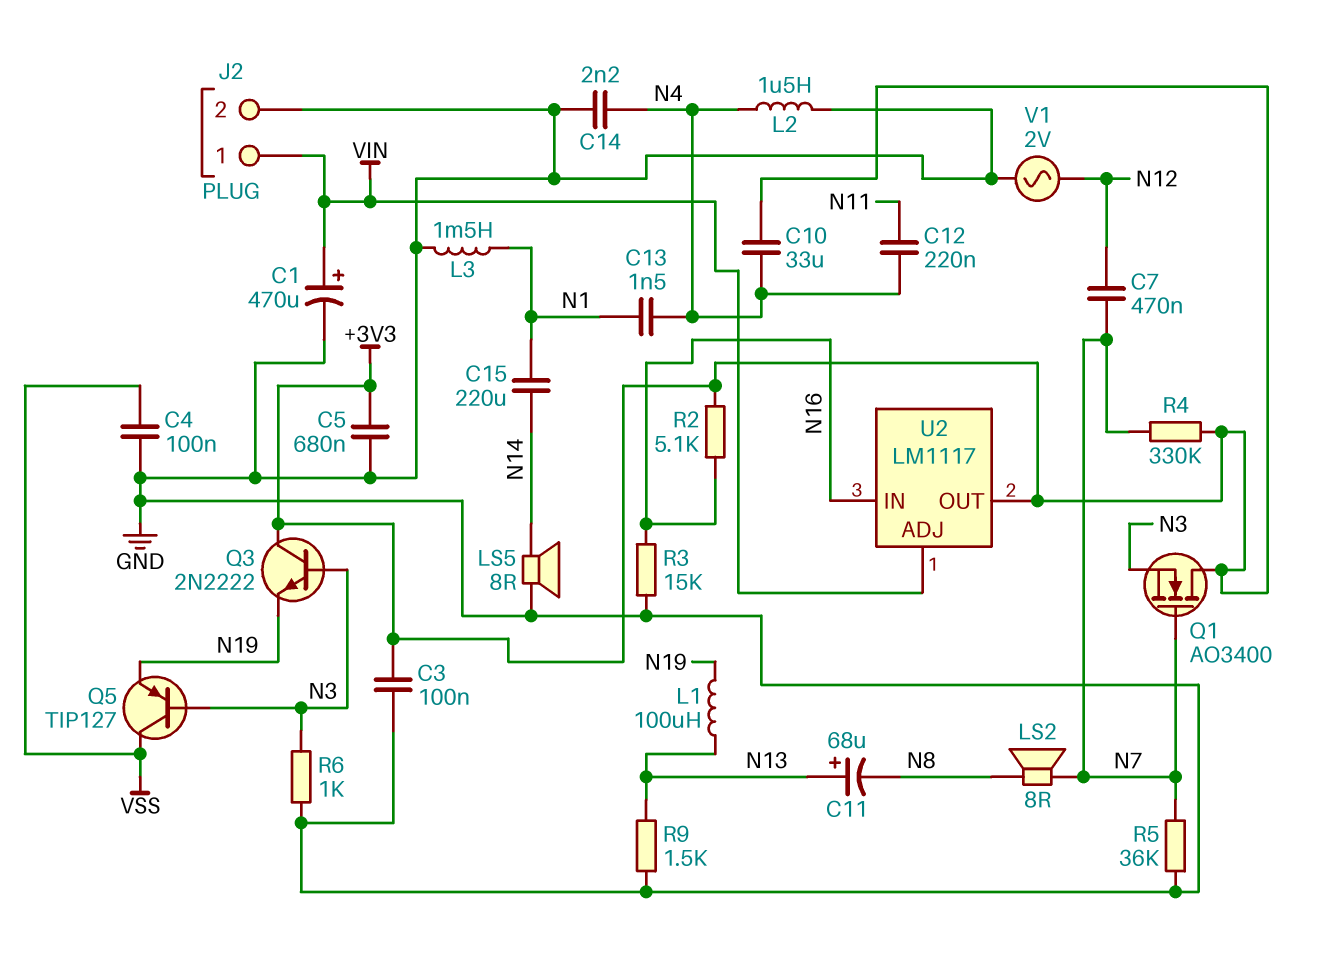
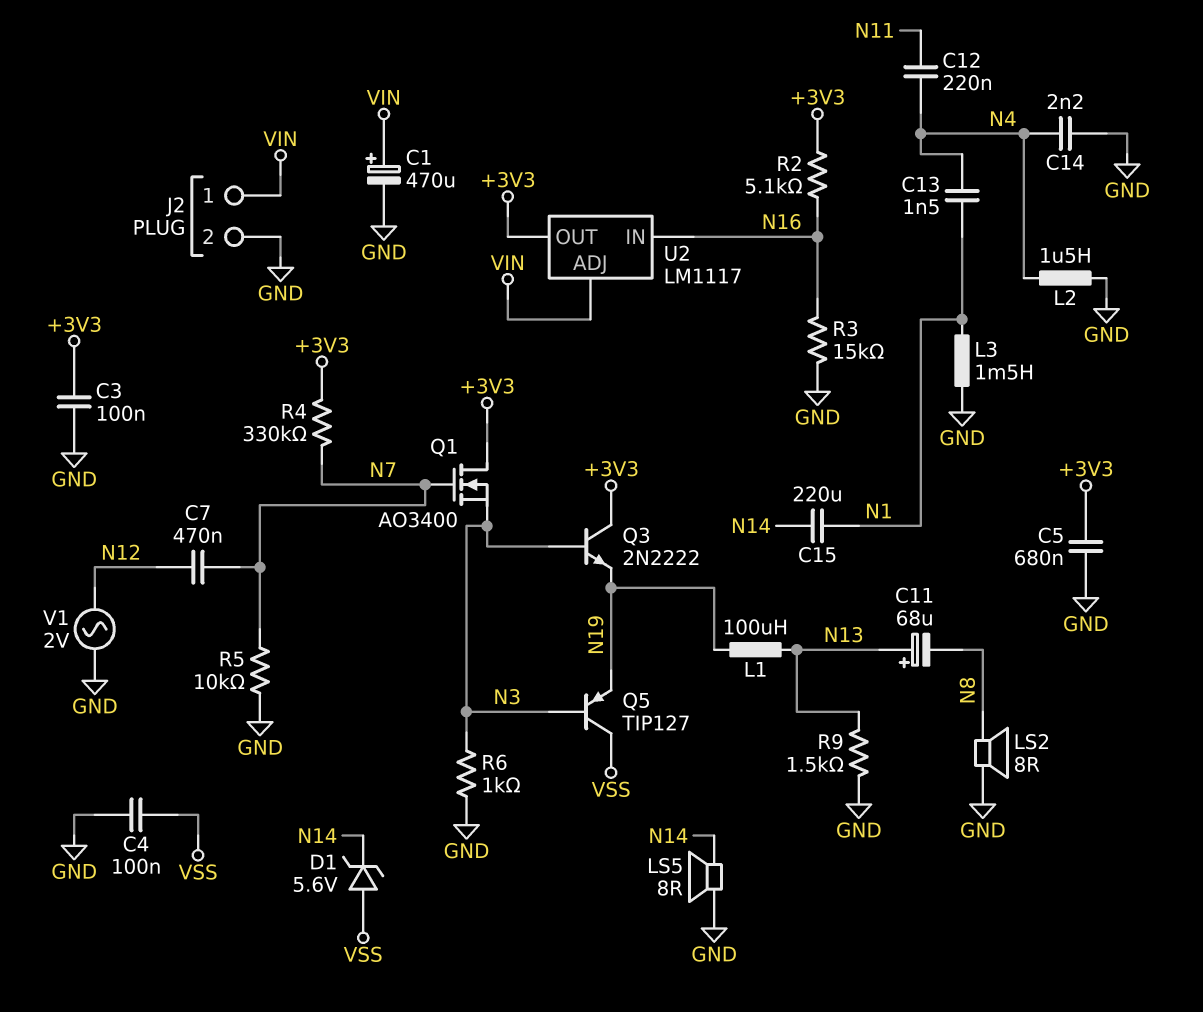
C10: 33uF (+3V3, N4) -> none
D1: none -> zener 5.6V (A VSS, K N14)
LS2: speaker 8R (N7, N8) -> speaker 8R (GND, N8)
R5: 36k (GND, N7) -> 10k (GND, N7)

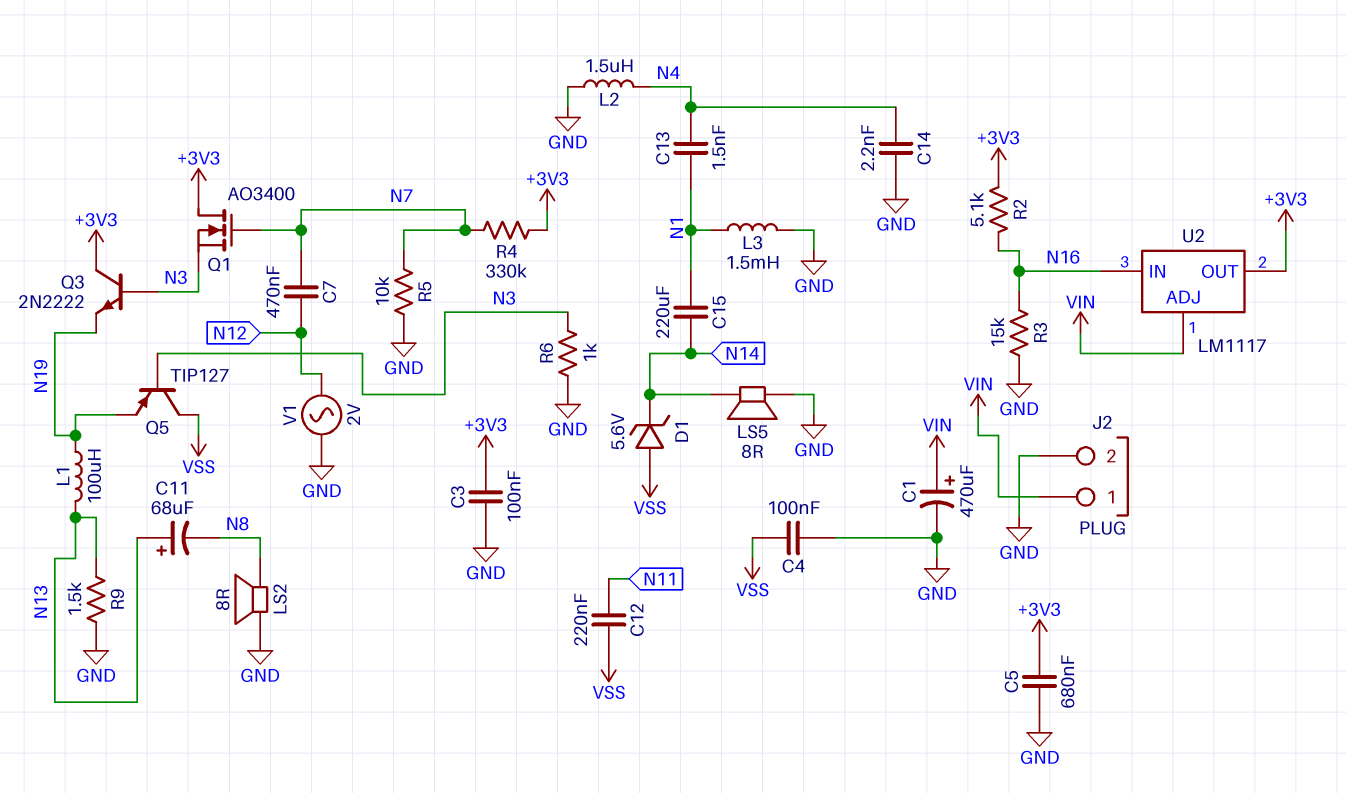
C12: 220nF (N4, N11) -> 220nF (N11, VSS)

